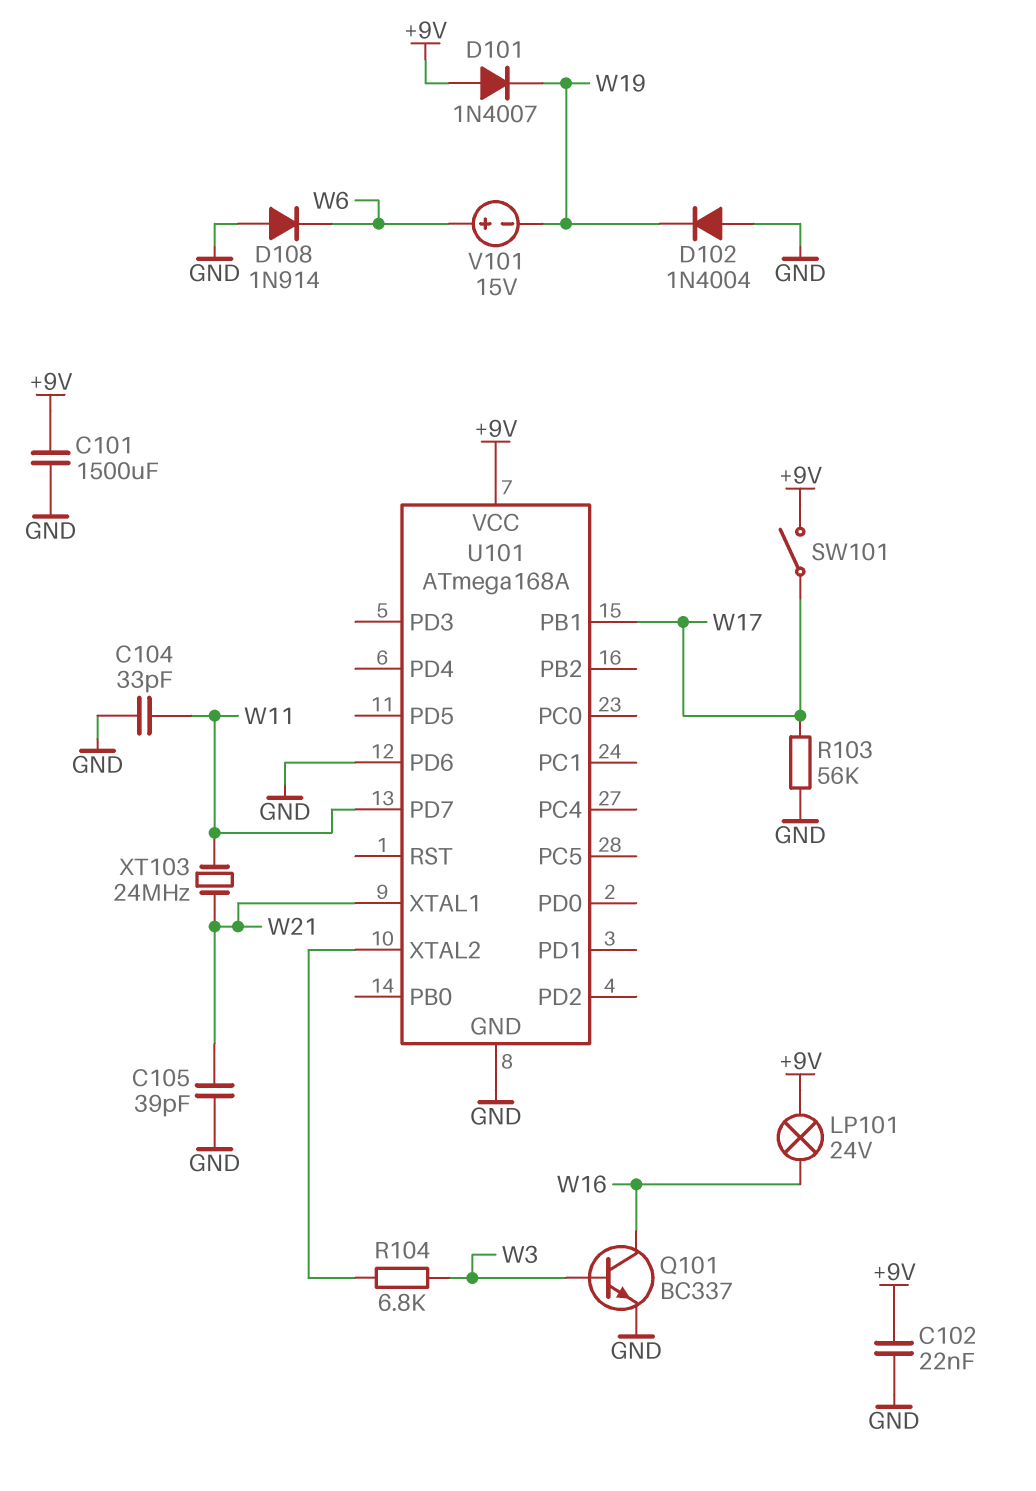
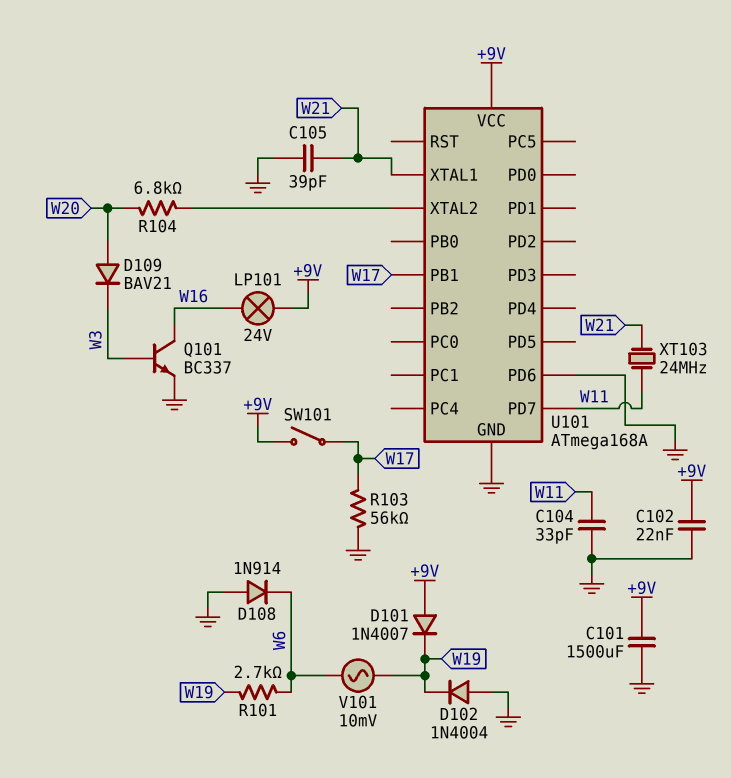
D109: none -> diode BAV21 (A W20, K W3)
R101: none -> 2.7k (W6, W19)
R104: 6.8k (U101/XTAL2, W3) -> 6.8k (U101/XTAL2, W20)
V101: 15V (plus W6, minus W19) -> AC 10mV (W6, W19)

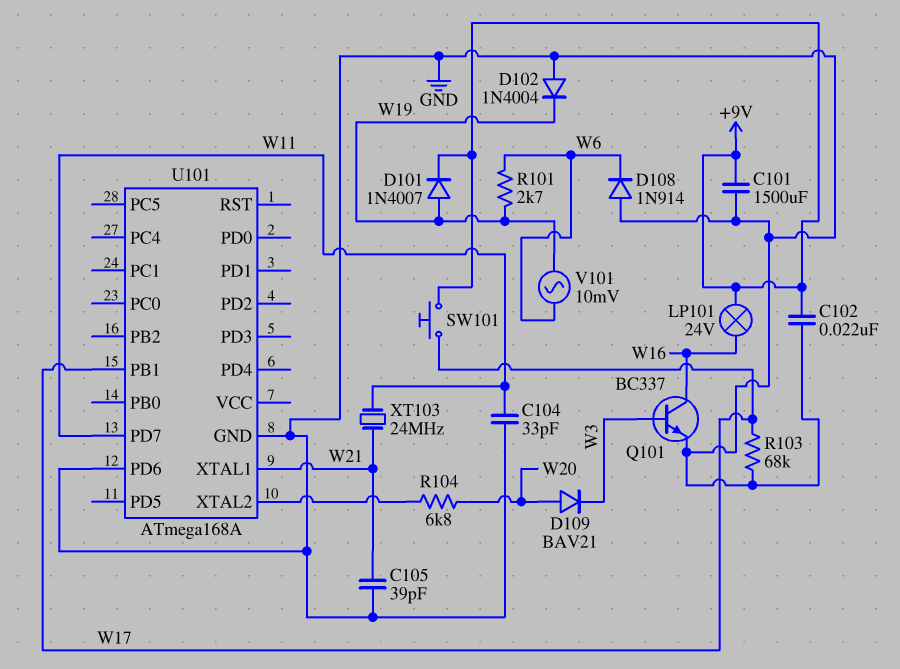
D101: diode 1N4007 (A +9V, K W19) -> diode 1N4007 (A W19, K +9V)
R103: 56k (GND, W17) -> 68k (GND, W17)
SW101: switch (+9V, W17) -> button (+9V, W17)
U101 pin VCC: +9V -> none

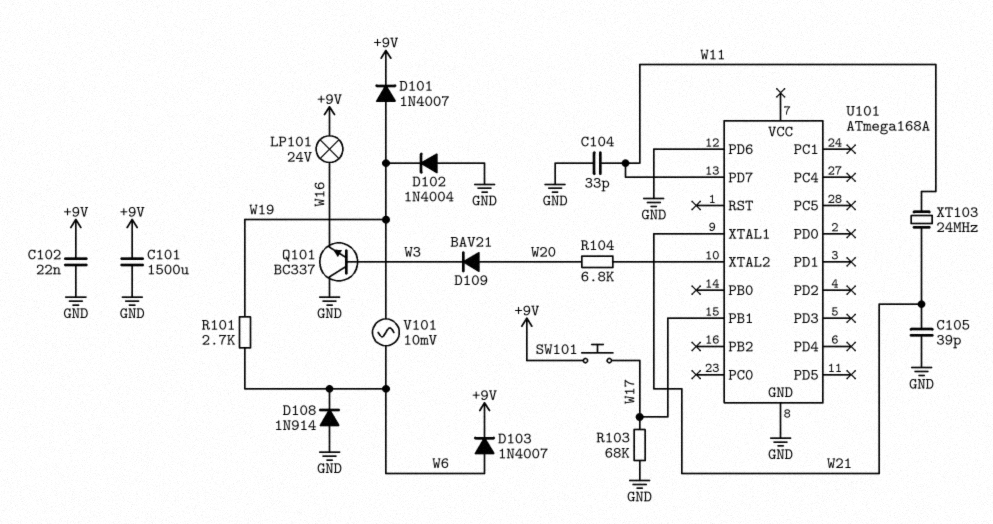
D103: none -> diode 1N4007 (A W6, K +9V)
Q101: NPN BC337 (B W3, C W16, E GND) -> NPN BC337 (B W3, C GND, E W16)

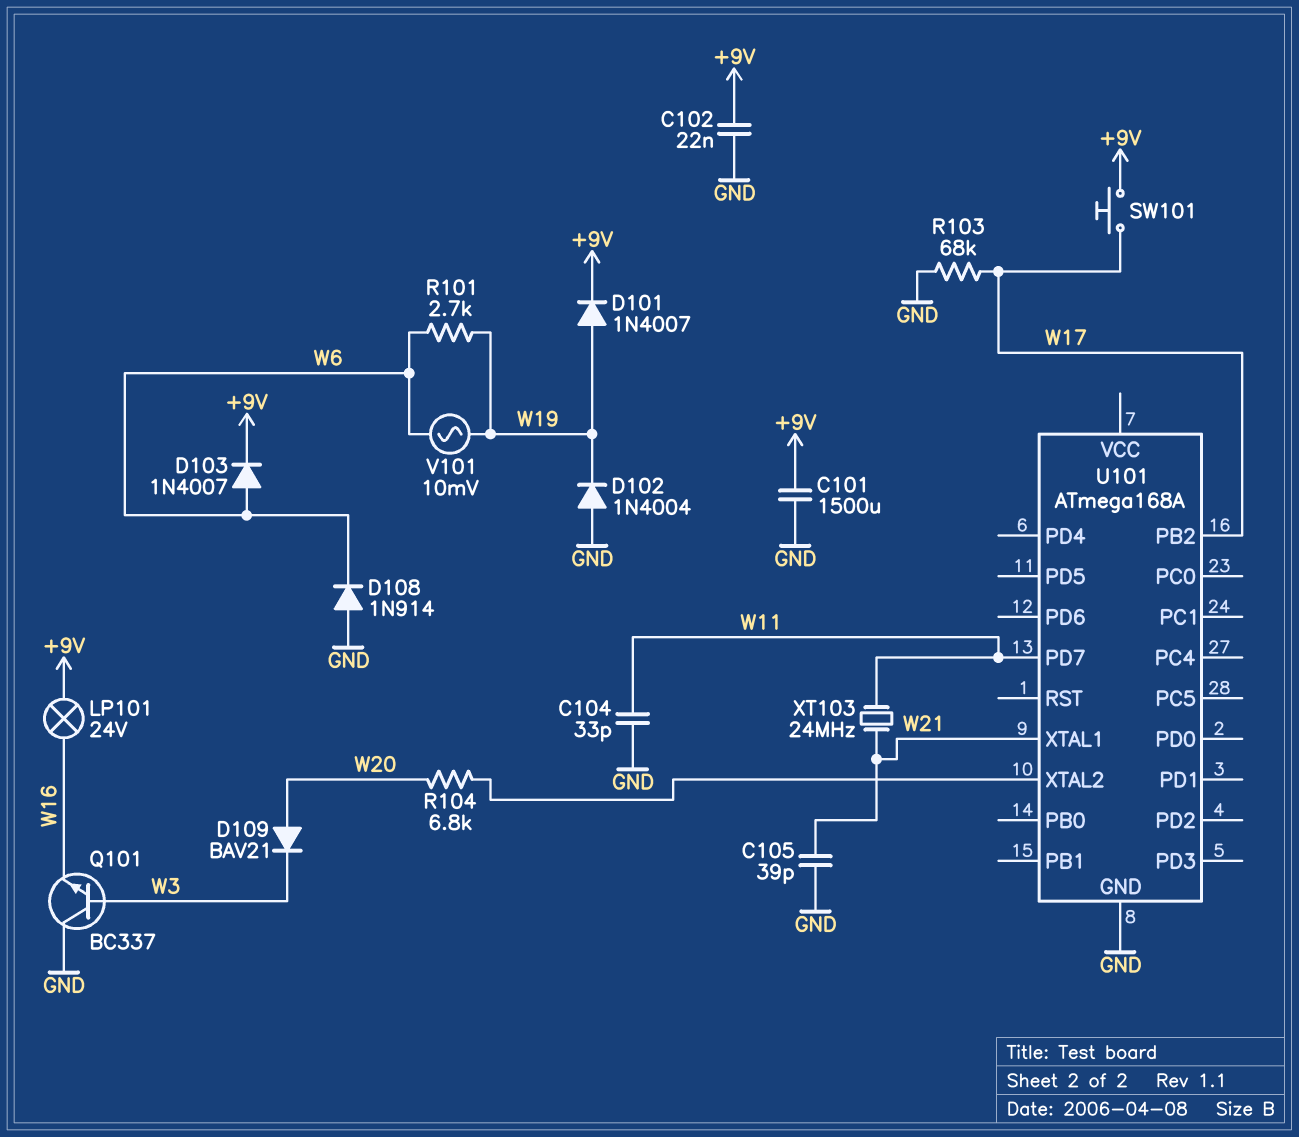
U101 pin PB1: W17 -> none
U101 pin PB2: none -> W17
U101 pin PD6: GND -> none

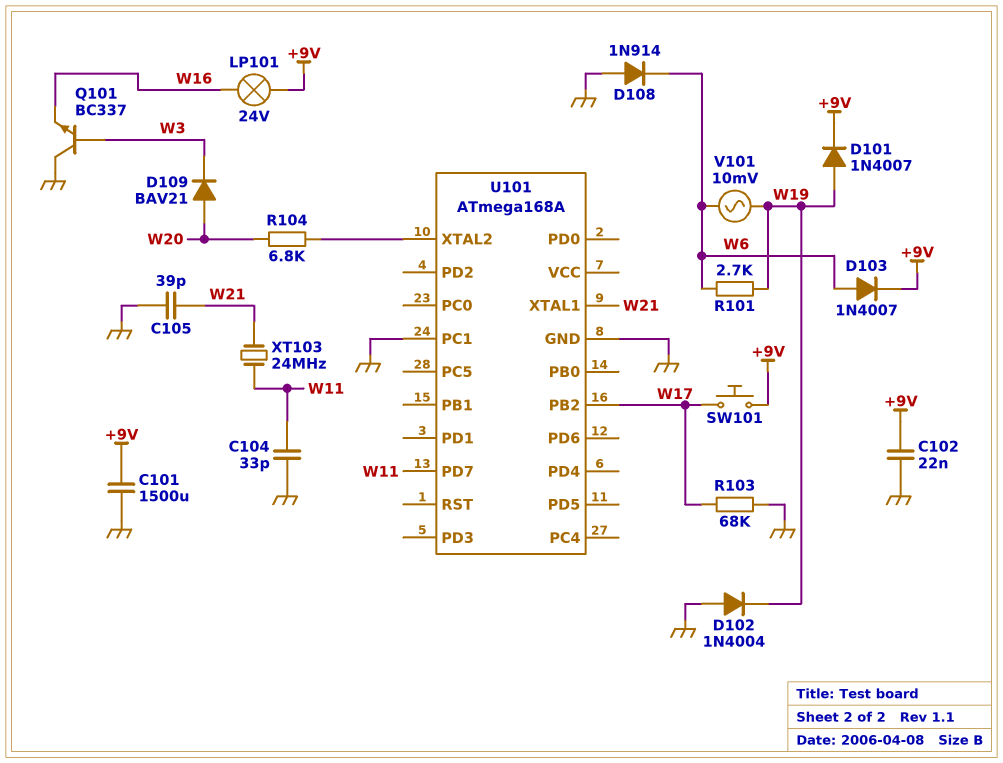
U101 pin PC1: none -> GND

